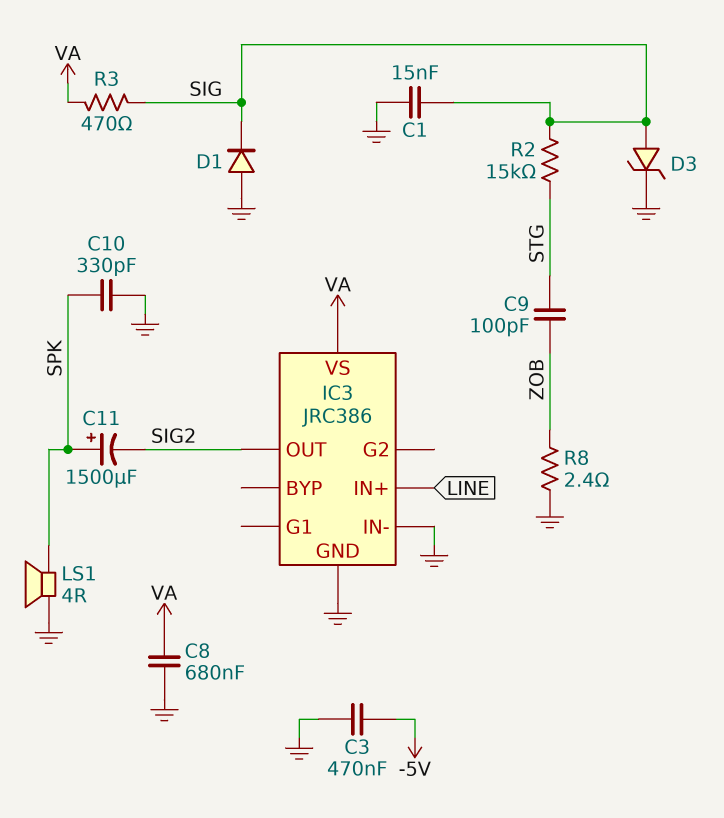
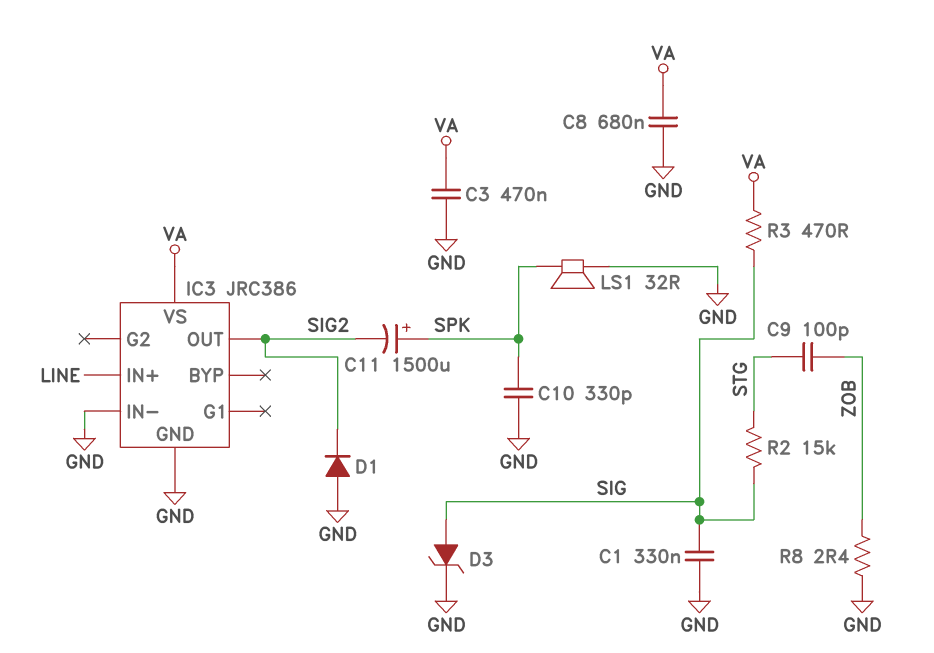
C1: 15nF (GND, SIG) -> 330nF (GND, SIG)
C3: 470nF (-5V, GND) -> 470nF (GND, VA)
D1: diode (A GND, K SIG) -> diode (A GND, K SIG2)
LS1: speaker 4R (GND, SPK) -> speaker 32R (GND, SPK)

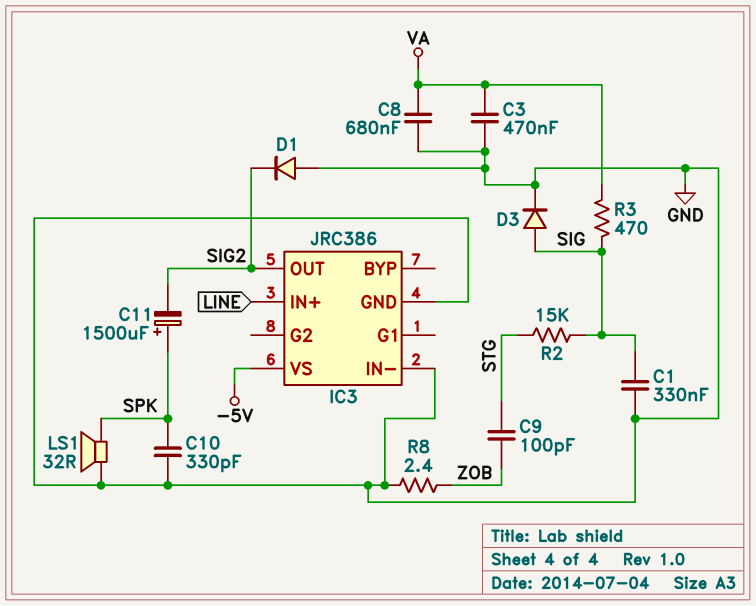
D3: zener (A SIG, K GND) -> diode (A SIG, K GND)
IC3 pin VS: VA -> -5V

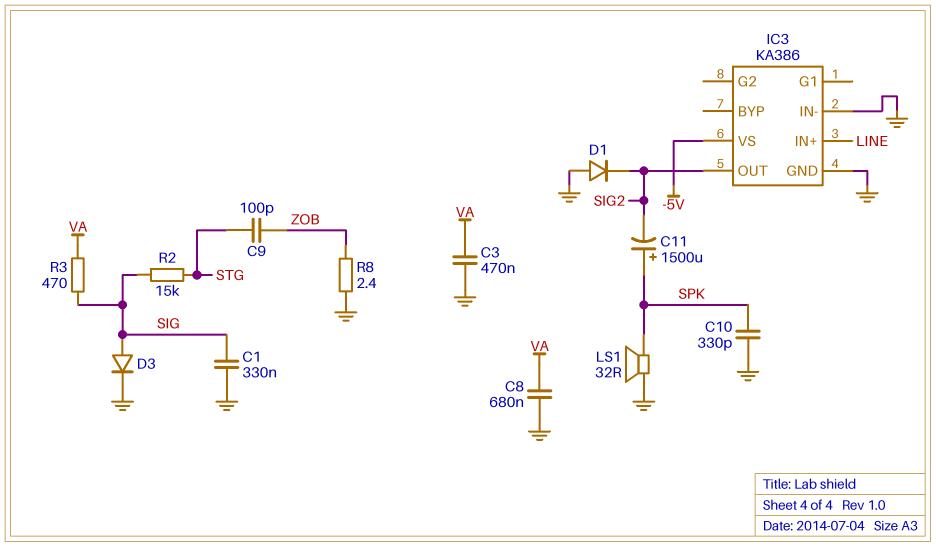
IC3: JRC386 -> KA386

